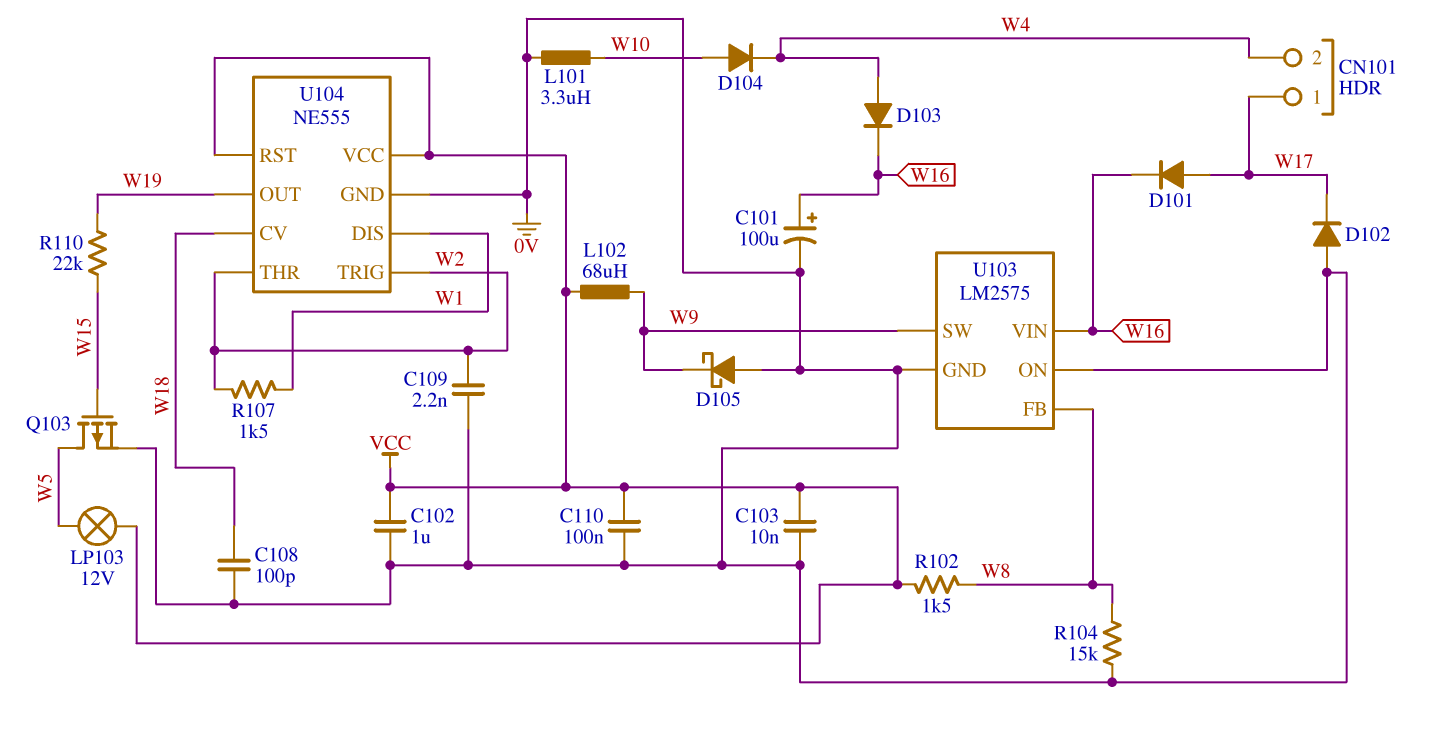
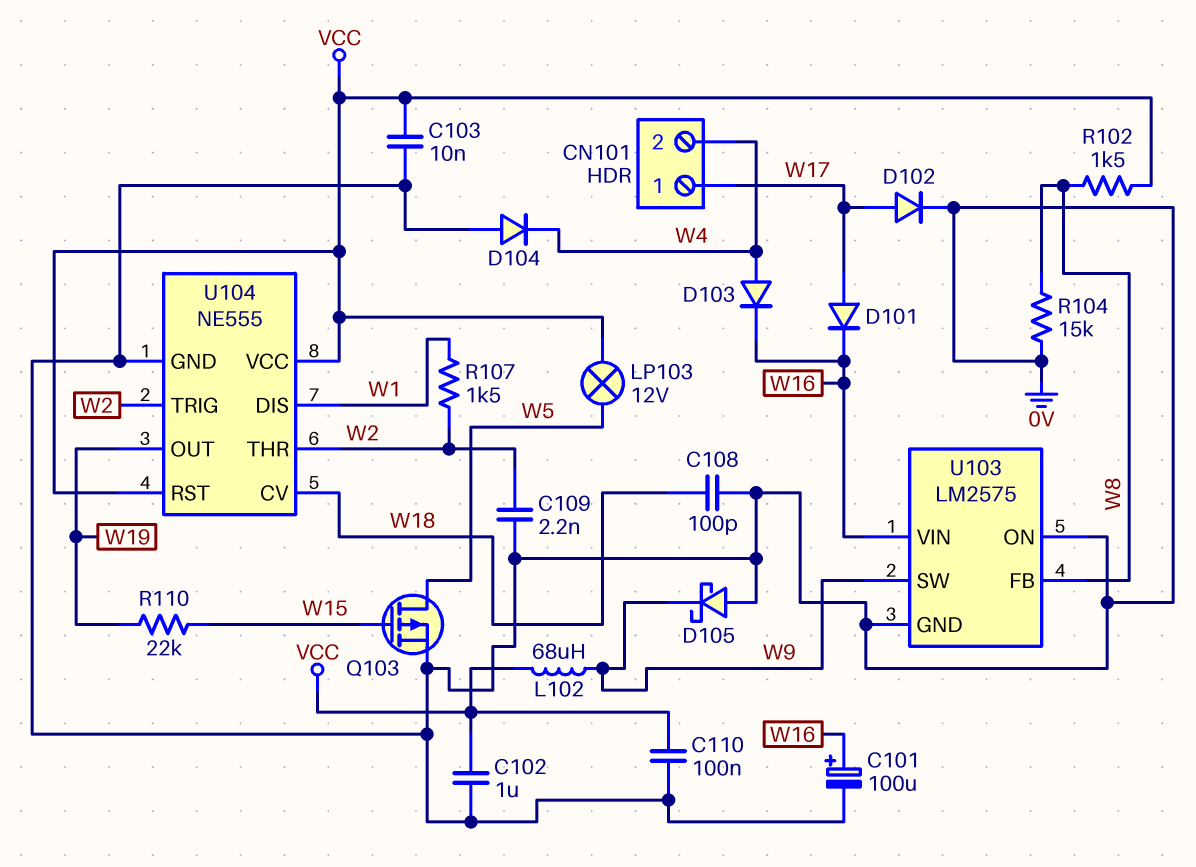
D102: diode (A 0V, K W17) -> diode (A W17, K 0V)
D104: diode (A W10, K W4) -> diode (A 0V, K W4)
L101: 3.3uH (0V, W10) -> none

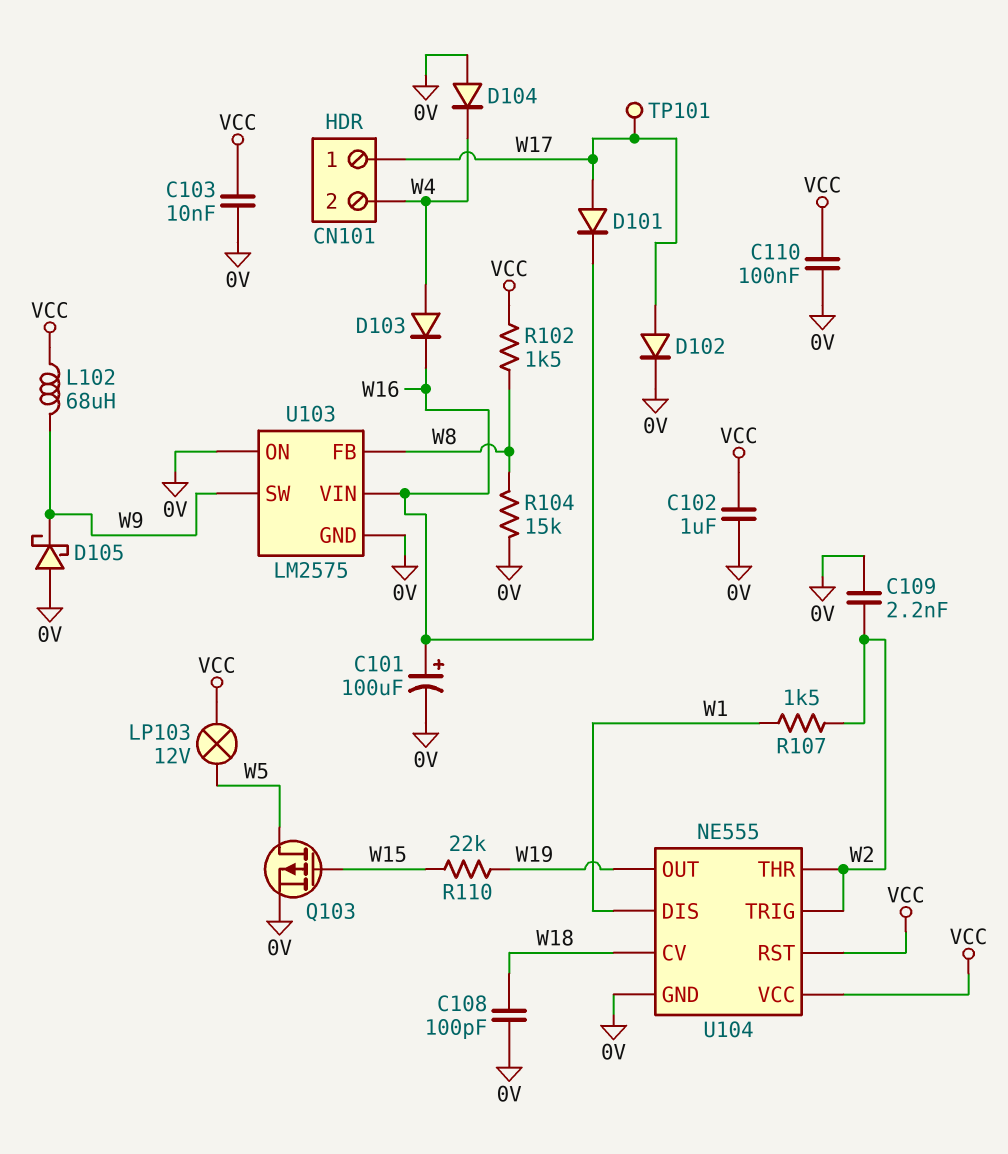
TP101: none -> test point (W17)

